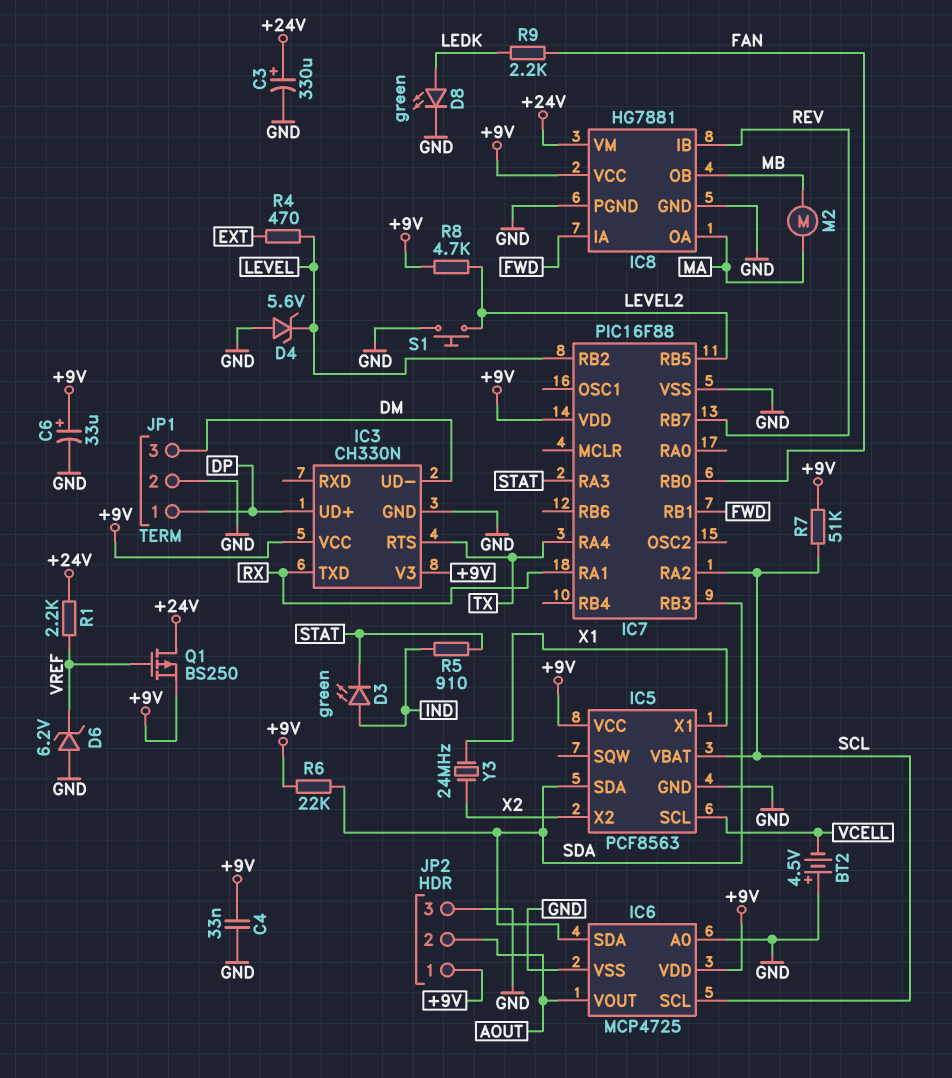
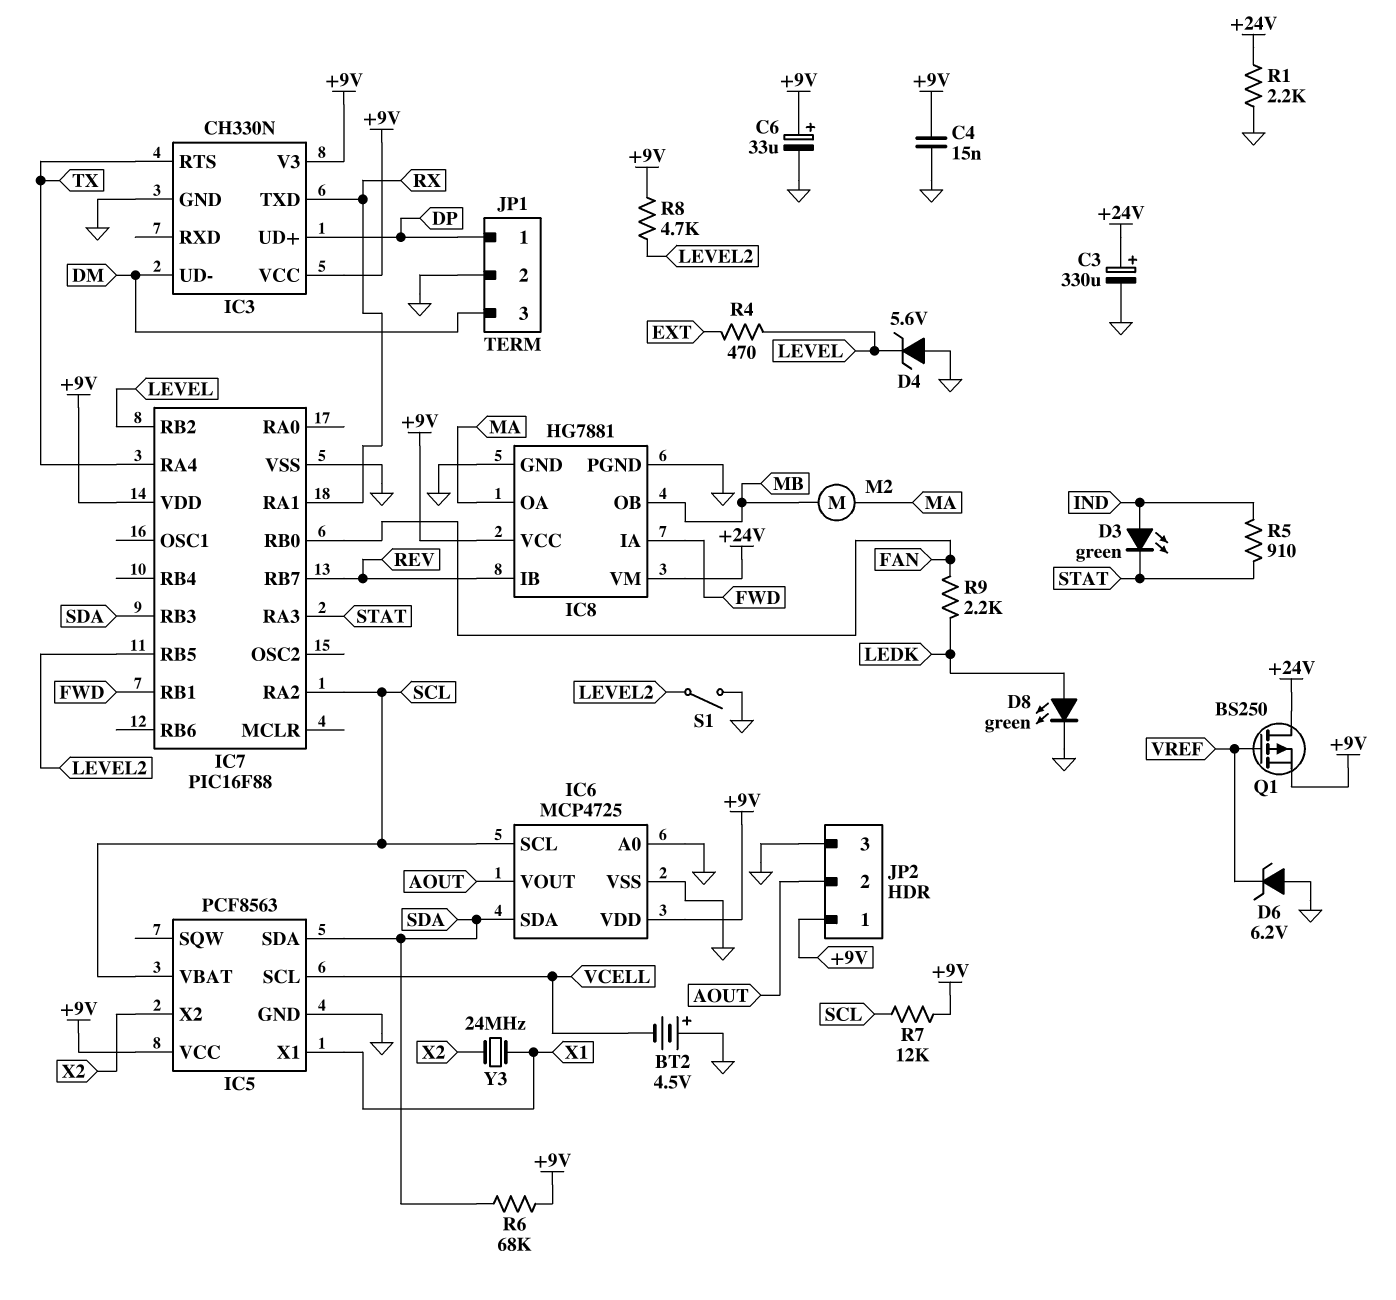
C4: 33nF (+9V, GND) -> 15nF (+9V, GND)
R1: 2.2k (+24V, VREF) -> 2.2k (+24V, GND)
R6: 22k (+9V, SDA) -> 68k (+9V, SDA)
R7: 51k (+9V, SCL) -> 12k (+9V, SCL)
S1: button (GND, LEVEL2) -> switch (GND, LEVEL2)

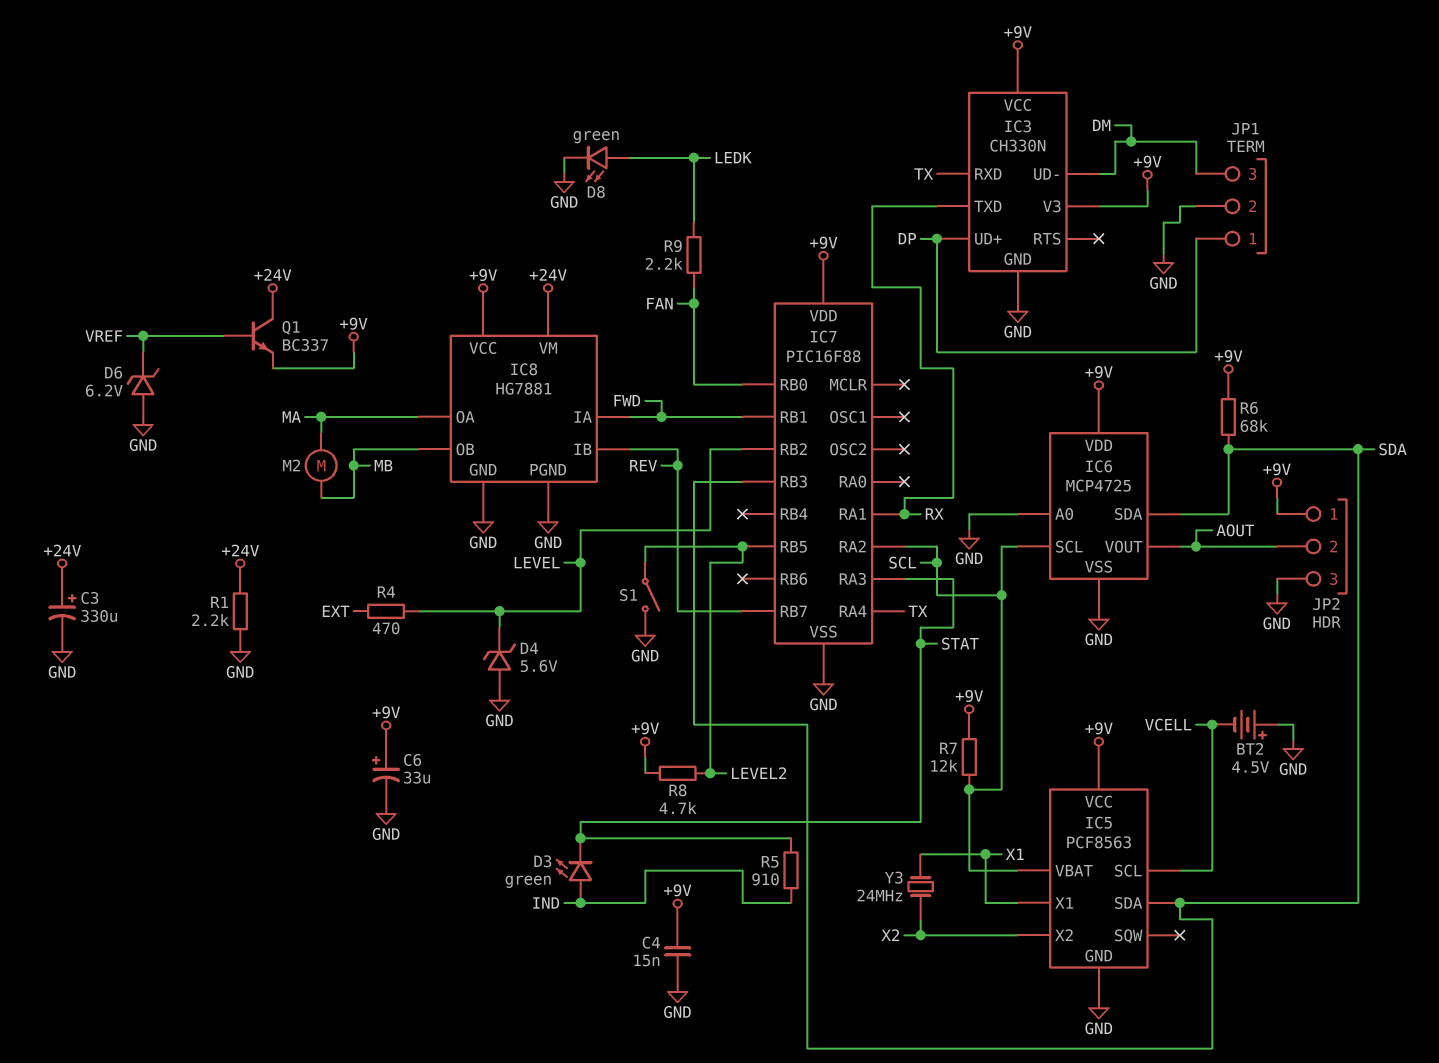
IC3 pin RTS: TX -> none
IC3 pin RXD: none -> TX
Q1: PMOS BS250 (G VREF, D +24V, S +9V) -> NPN BC337 (B VREF, C +24V, E +9V)

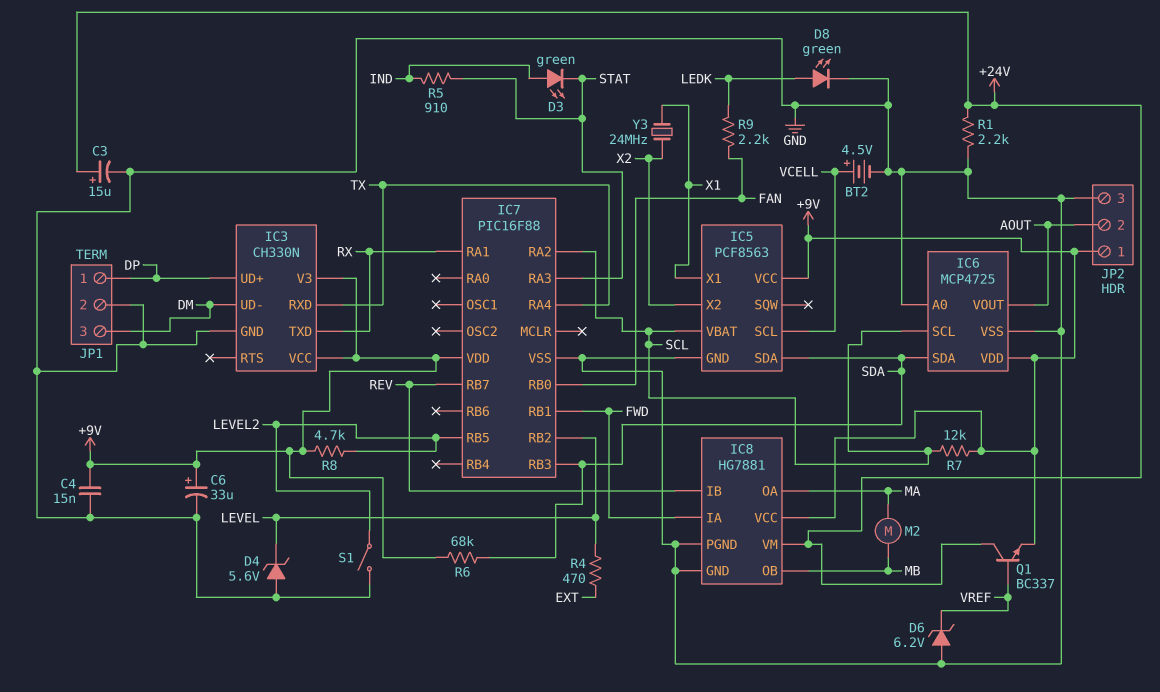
BT2: 4.5V (plus GND, minus VCELL) -> 4.5V (plus VCELL, minus GND)
C3: 330uF (plus +24V, minus GND) -> 15uF (plus +24V, minus GND)

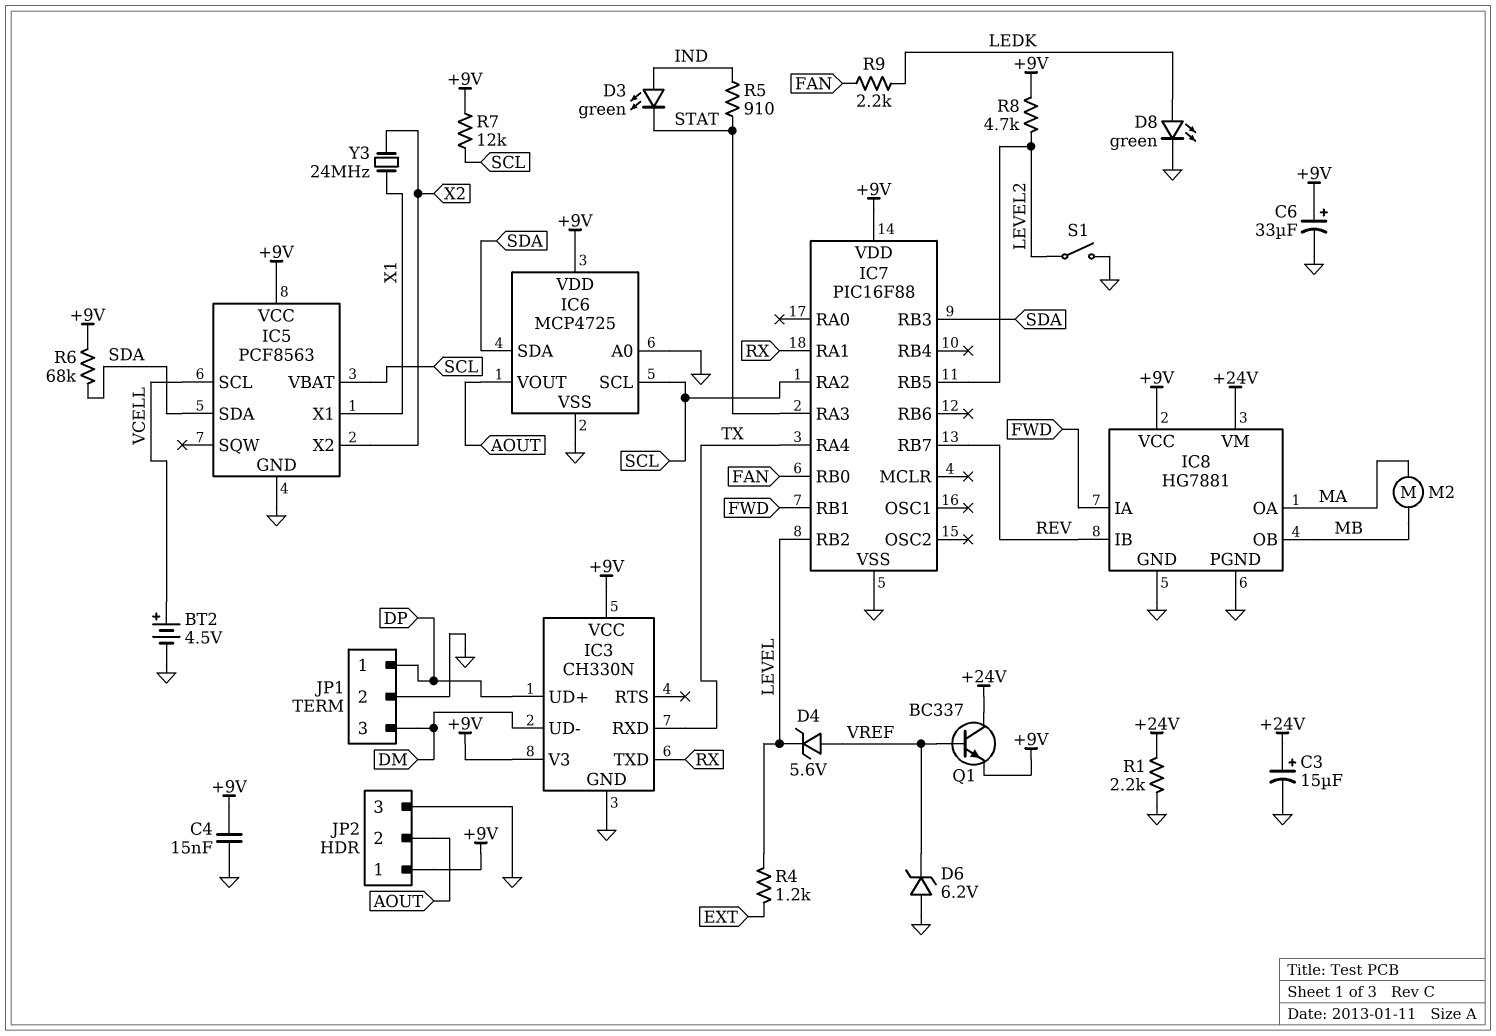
D4: zener 5.6V (A GND, K LEVEL) -> zener 5.6V (A VREF, K LEVEL)
R4: 470 (EXT, LEVEL) -> 1.2k (EXT, LEVEL)

